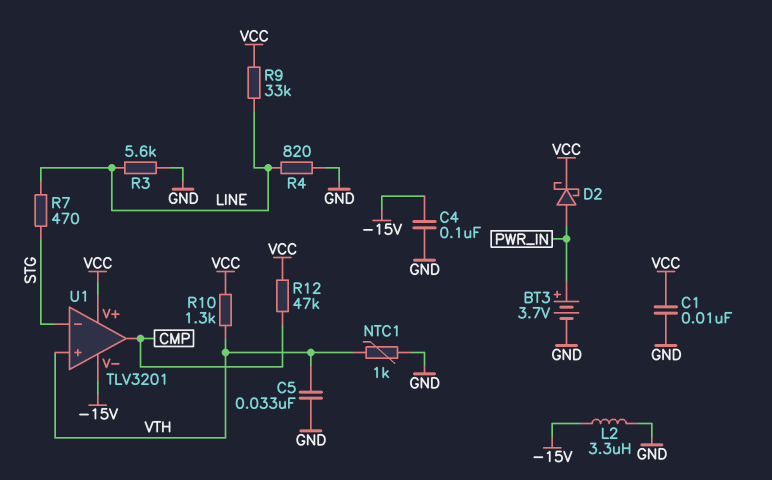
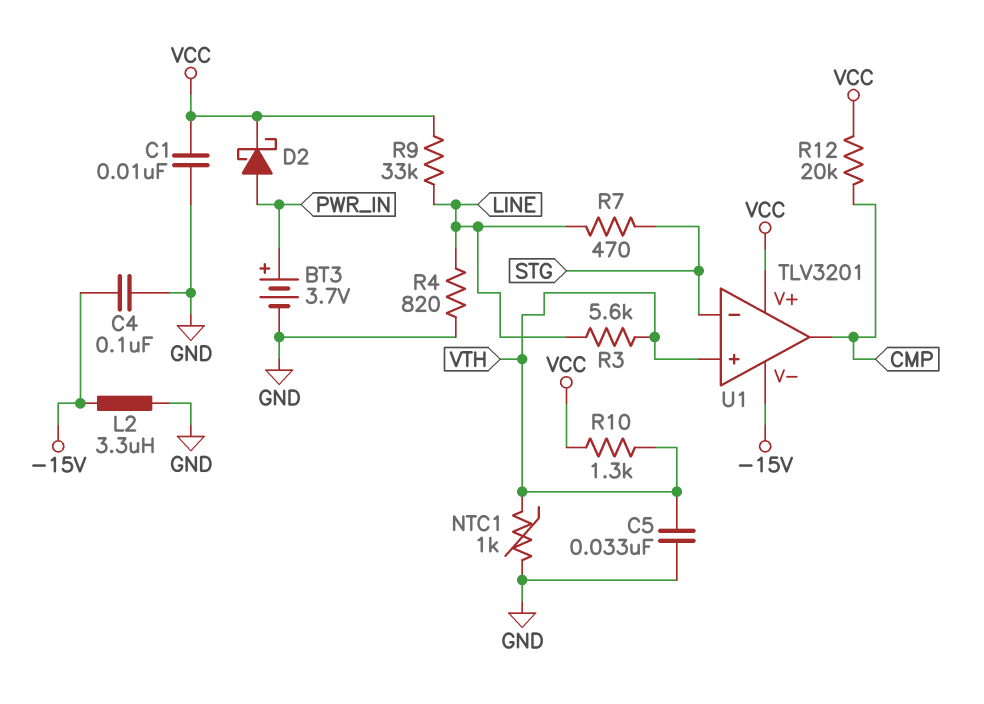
R3: 5.6k (GND, LINE) -> 5.6k (LINE, VTH)
R12: 47k (CMP, VCC) -> 20k (CMP, VCC)

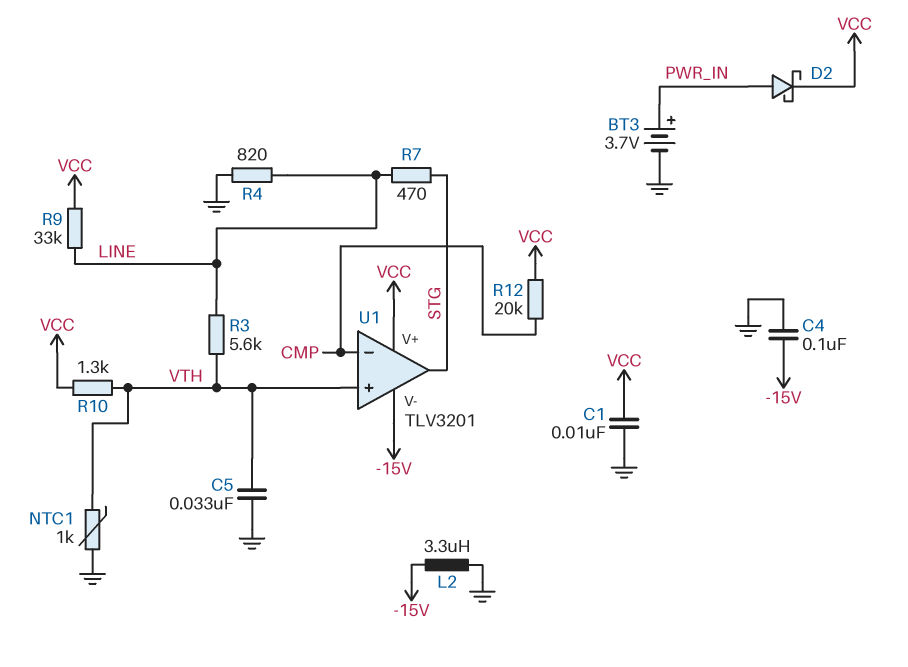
U1 pin in-: STG -> CMP
U1 pin out: CMP -> STG

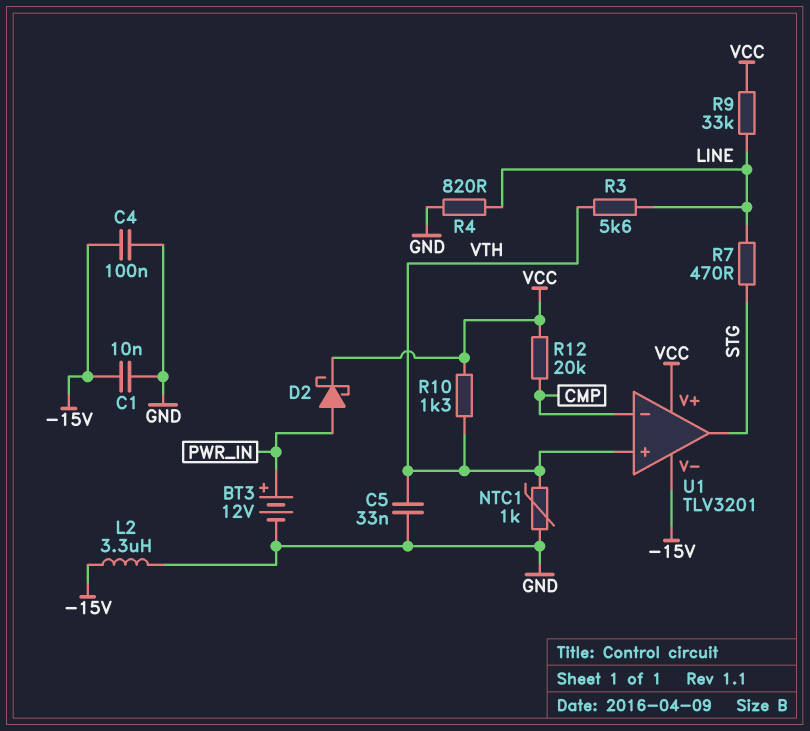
BT3: 3.7V (plus PWR_IN, minus GND) -> 12V (plus PWR_IN, minus GND)
C1: 10nF (GND, VCC) -> 10nF (-15V, GND)

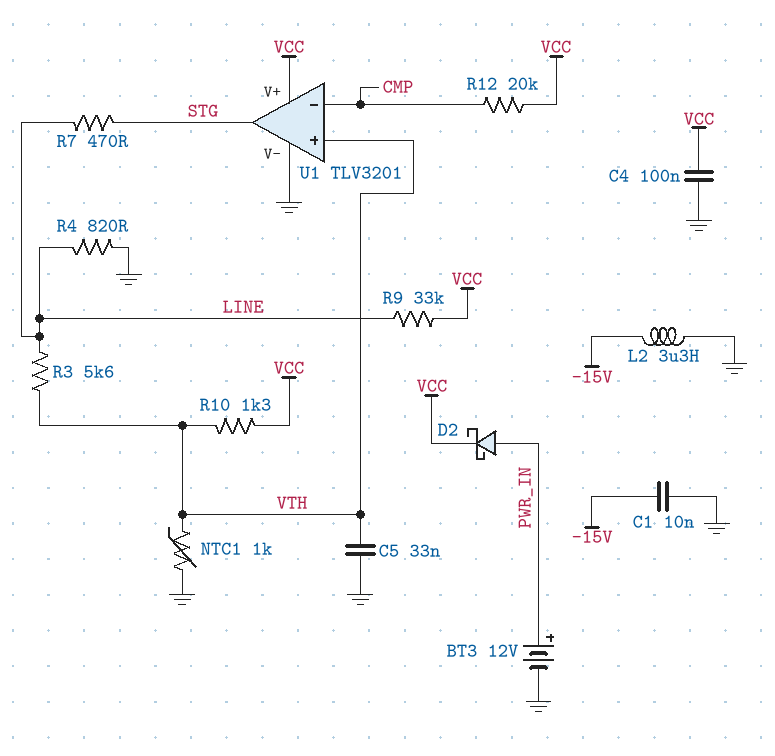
C4: 100nF (-15V, GND) -> 100nF (GND, VCC)
U1 pin V-: -15V -> GND

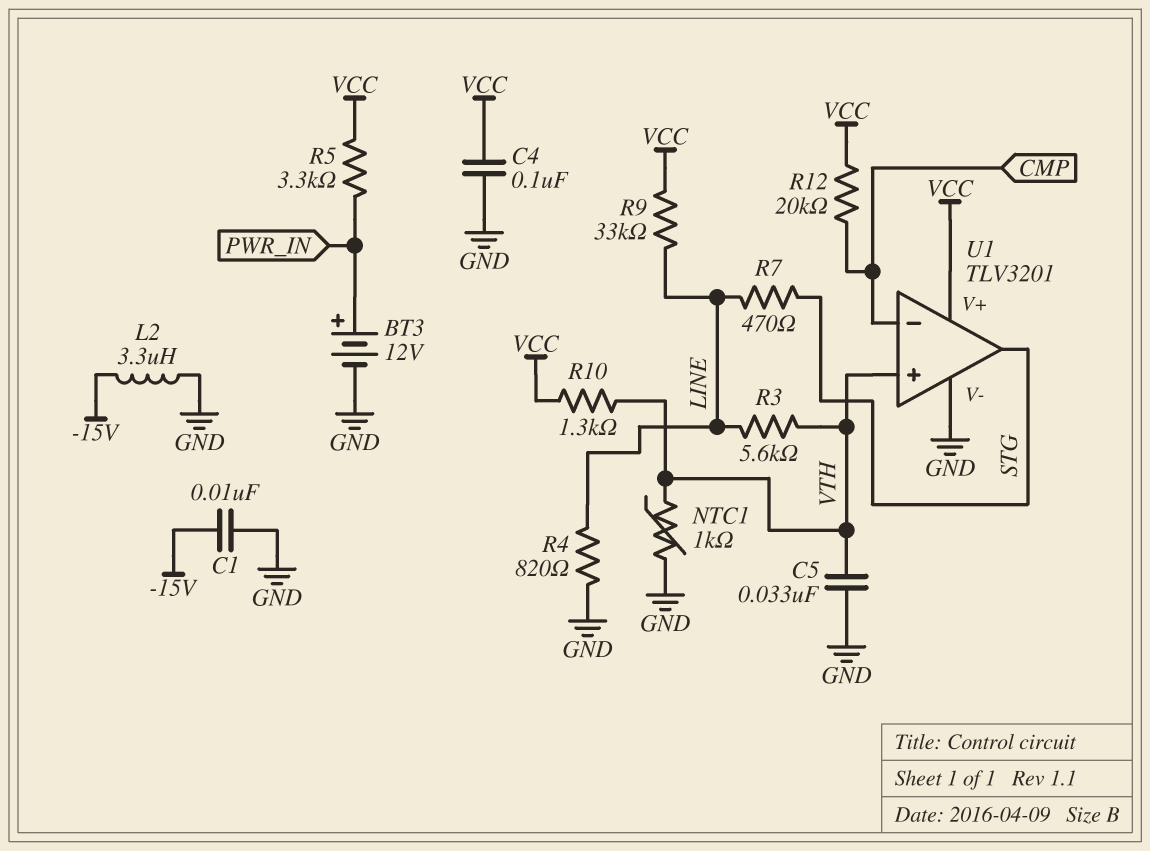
D2: schottky (A PWR_IN, K VCC) -> none
R5: none -> 3.3k (PWR_IN, VCC)

